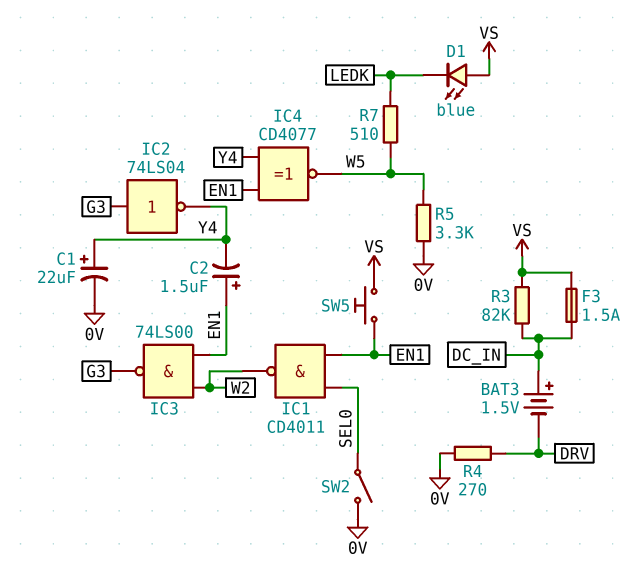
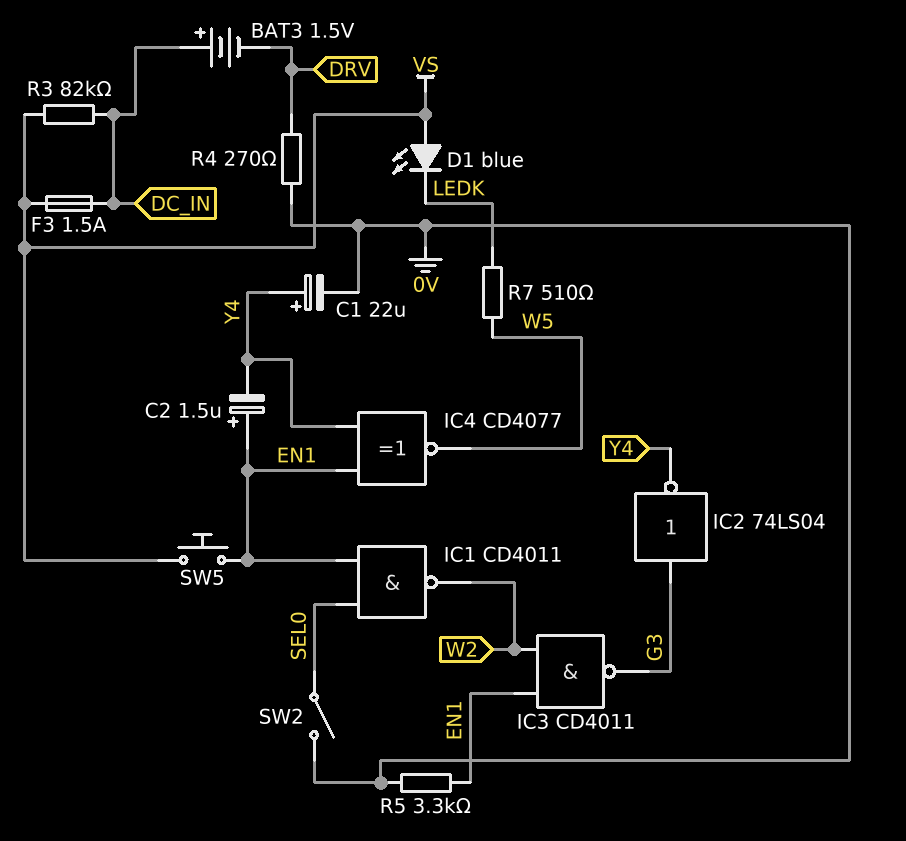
IC3: NAND 74LS00 (in EN1, in W2, out G3) -> NAND CD4011 (in EN1, in W2, out G3)
R5: 3.3k (0V, W5) -> 3.3k (0V, EN1)

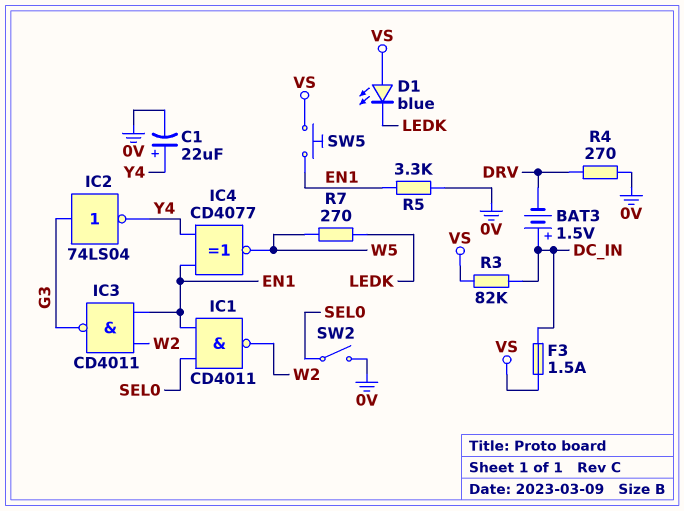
C2: 1.5uF (plus EN1, minus Y4) -> none
R7: 510 (LEDK, W5) -> 270 (LEDK, W5)

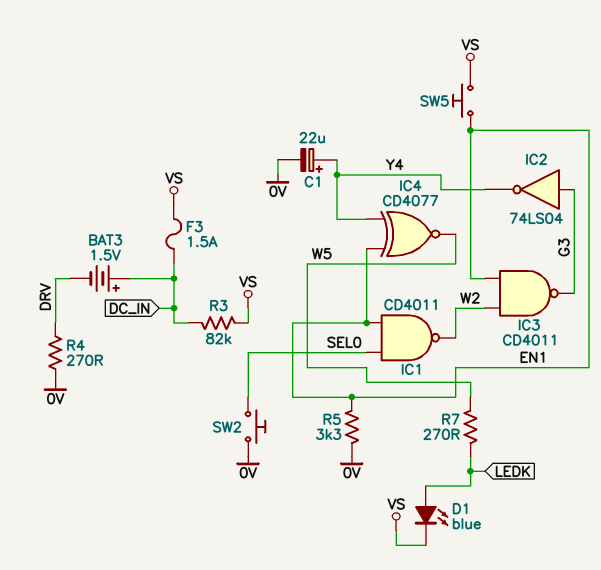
D1: LED blue (A VS, K LEDK) -> LED blue (A LEDK, K VS)
SW2: switch (0V, SEL0) -> button (0V, SEL0)

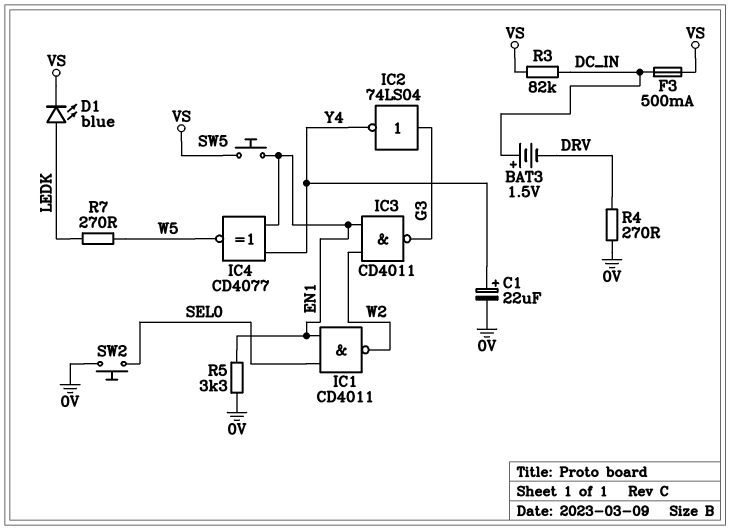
F3: 1.5A (DC_IN, VS) -> 500mA (DC_IN, VS)

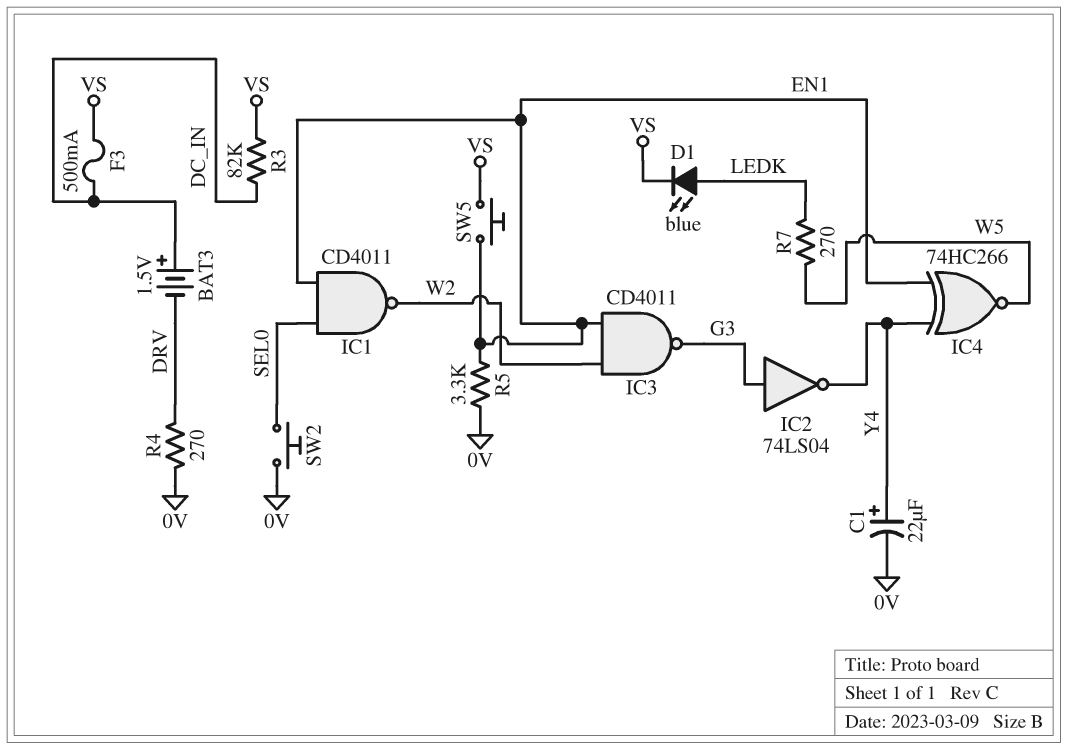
IC4: XNOR CD4077 (in EN1, in Y4, out W5) -> XNOR 74HC266 (in EN1, in Y4, out W5)

